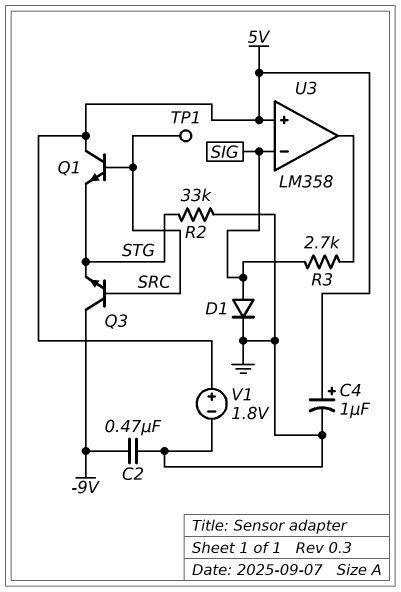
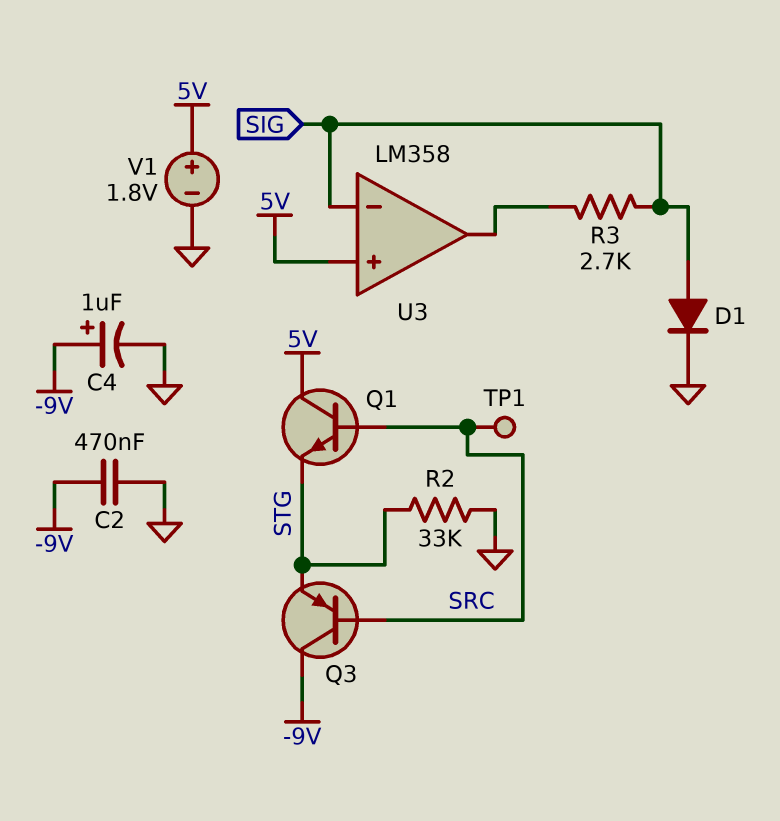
C4: 1uF (plus 5V, minus GND) -> 1uF (plus -9V, minus GND)
Q3: NPN (B SRC, C -9V, E STG) -> PNP (B SRC, C -9V, E STG)

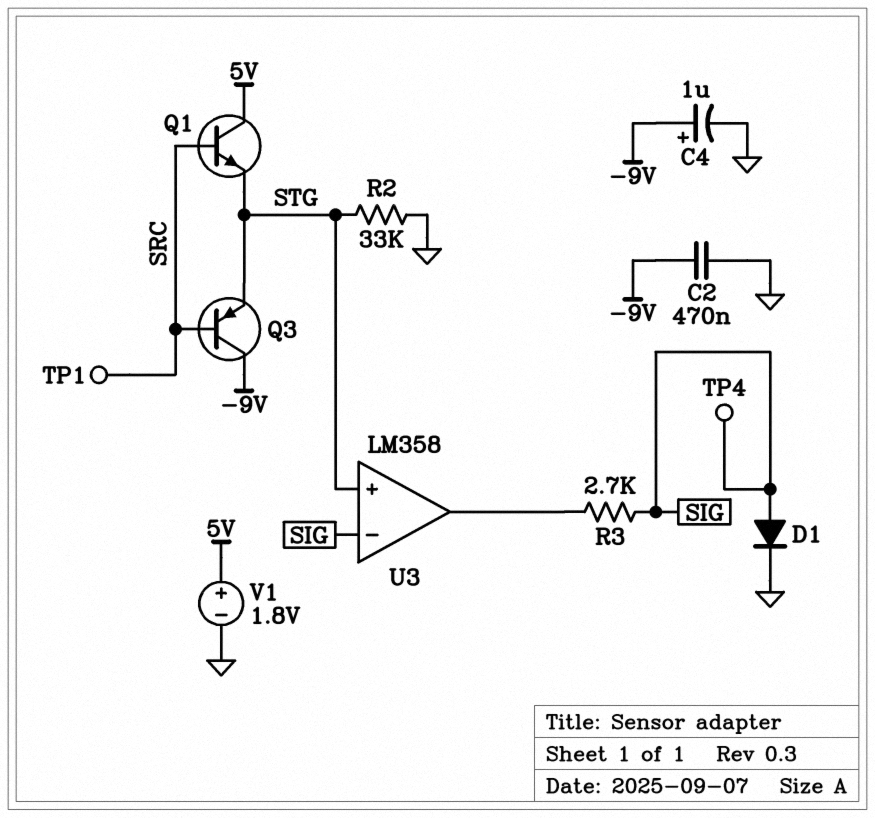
TP4: none -> test point (SIG)
U3 pin in+: 5V -> STG

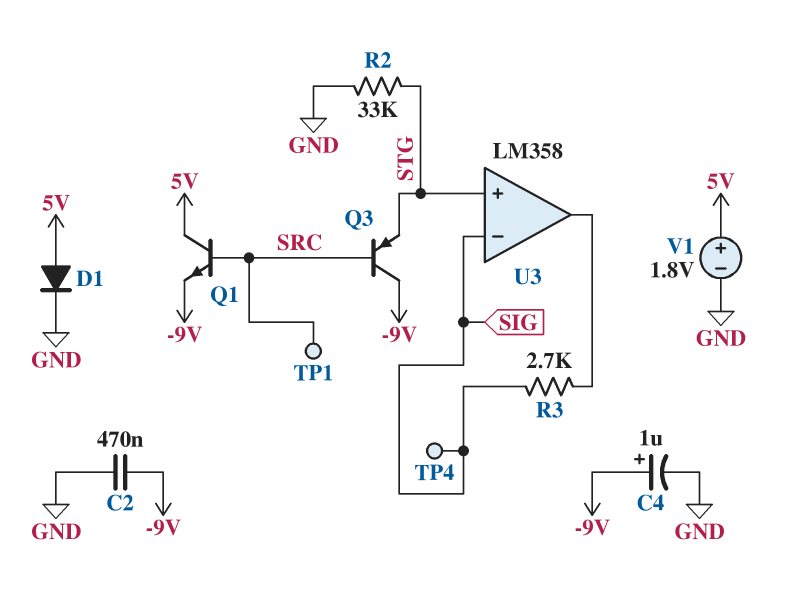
D1: diode (A SIG, K GND) -> diode (A 5V, K GND)
Q1: NPN (B SRC, C 5V, E STG) -> NPN (B SRC, C 5V, E -9V)

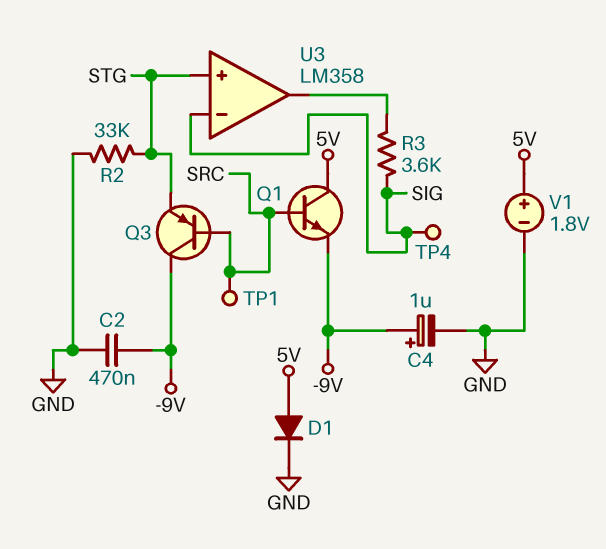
R3: 2.7k (SIG, U3/out) -> 3.6k (SIG, U3/out)

